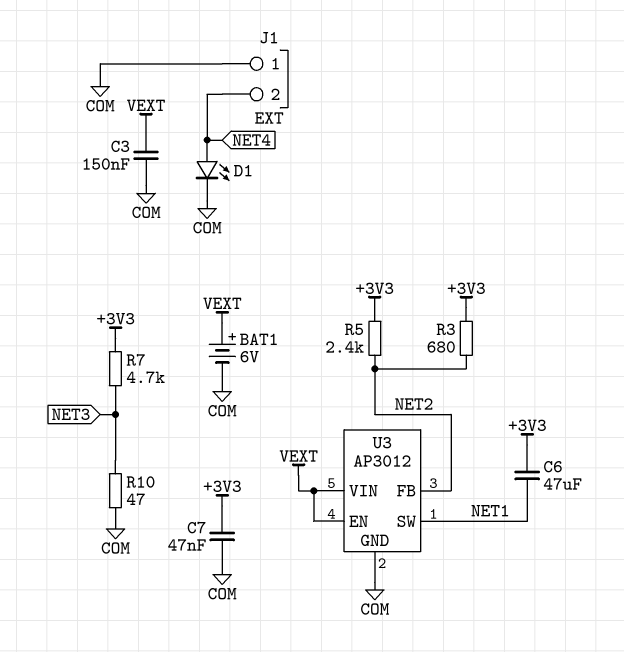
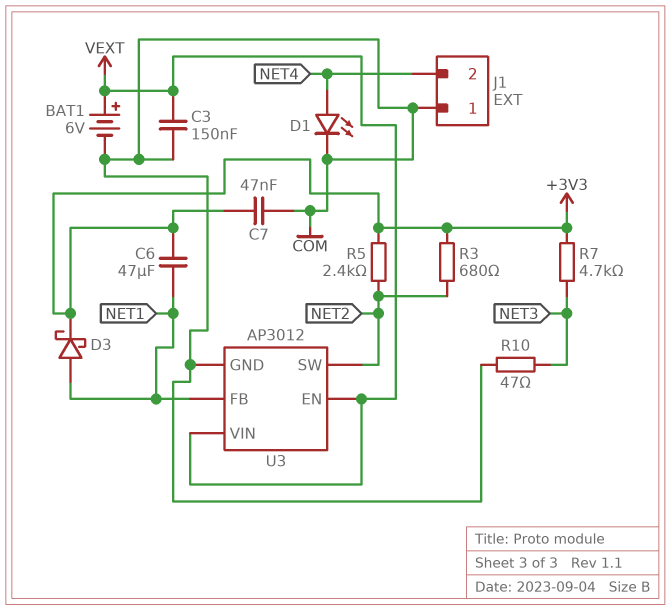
D3: none -> schottky (A NET1, K +3V3)
U3 pin FB: NET2 -> NET1
U3 pin SW: NET1 -> NET2

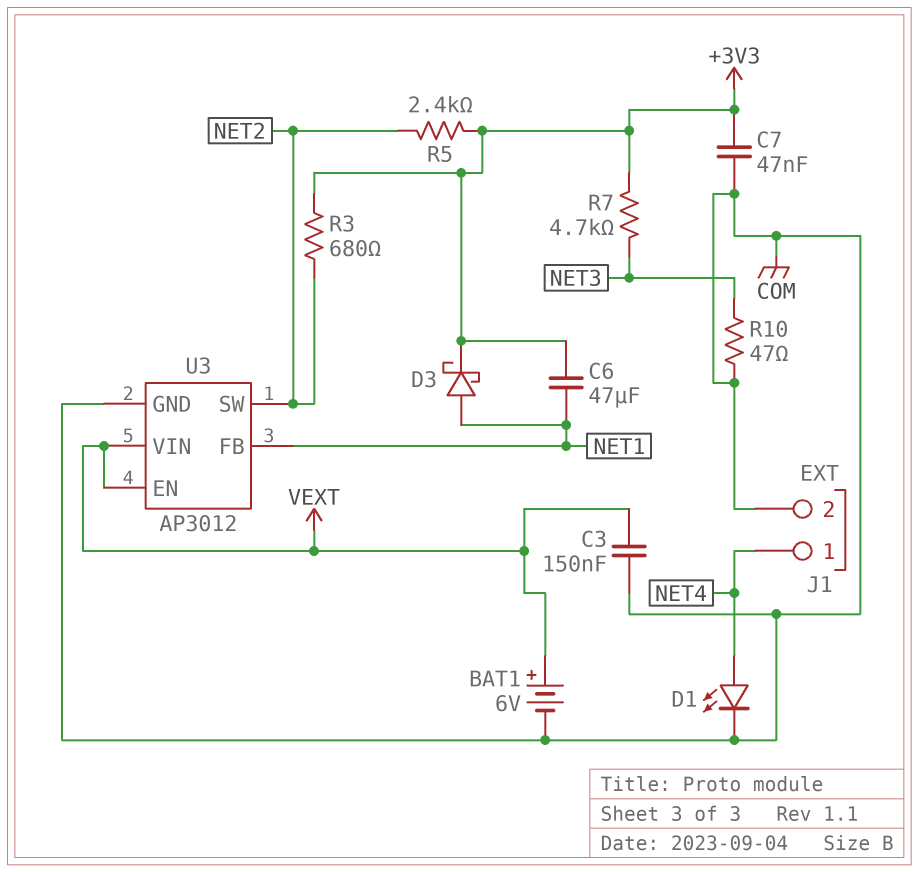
J1 pin 1: COM -> NET4
J1 pin 2: NET4 -> COM

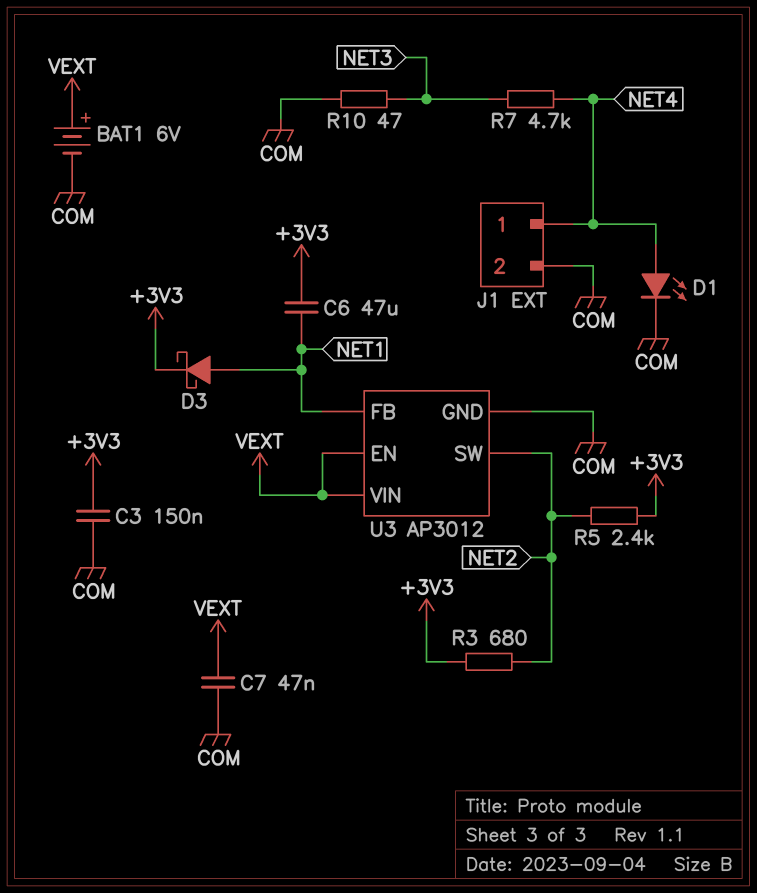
C3: 150nF (COM, VEXT) -> 150nF (+3V3, COM)
C7: 47nF (+3V3, COM) -> 47nF (COM, VEXT)
R7: 4.7k (+3V3, NET3) -> 4.7k (NET3, NET4)

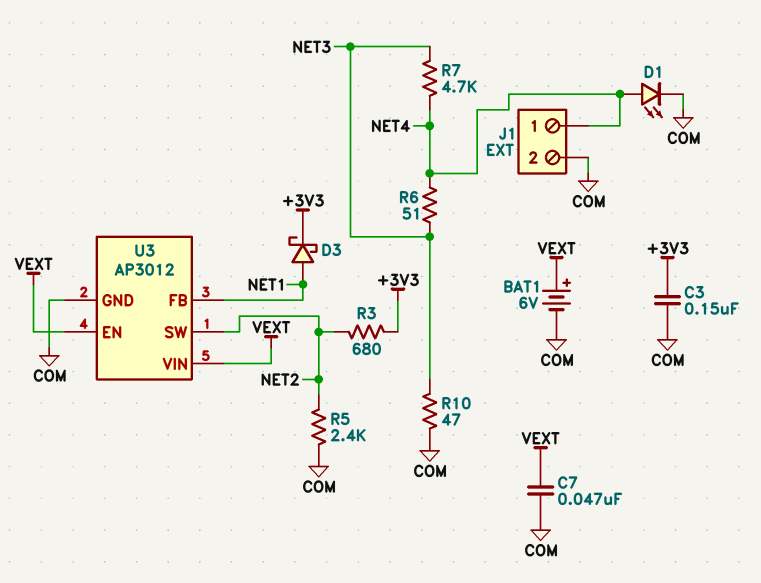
C6: 47uF (+3V3, NET1) -> none
R5: 2.4k (+3V3, NET2) -> 2.4k (COM, NET2)
R6: none -> 51 (NET3, NET4)

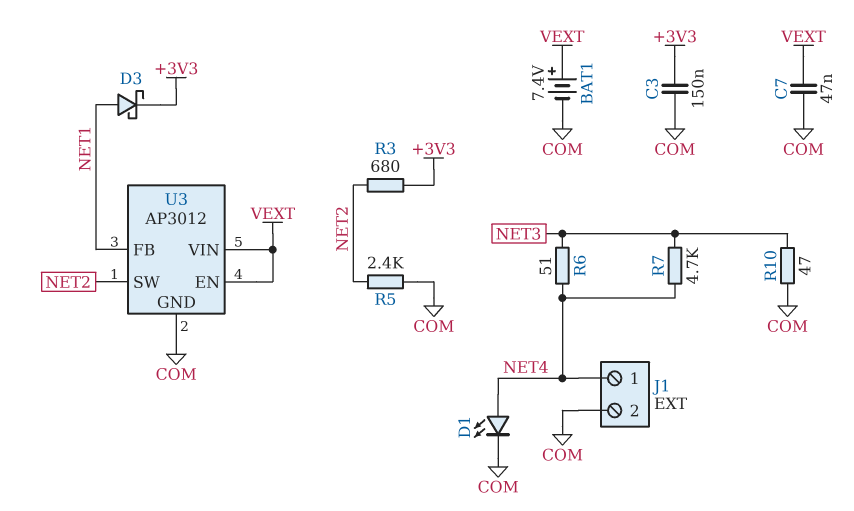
BAT1: 6V (plus VEXT, minus COM) -> 7.4V (plus VEXT, minus COM)

